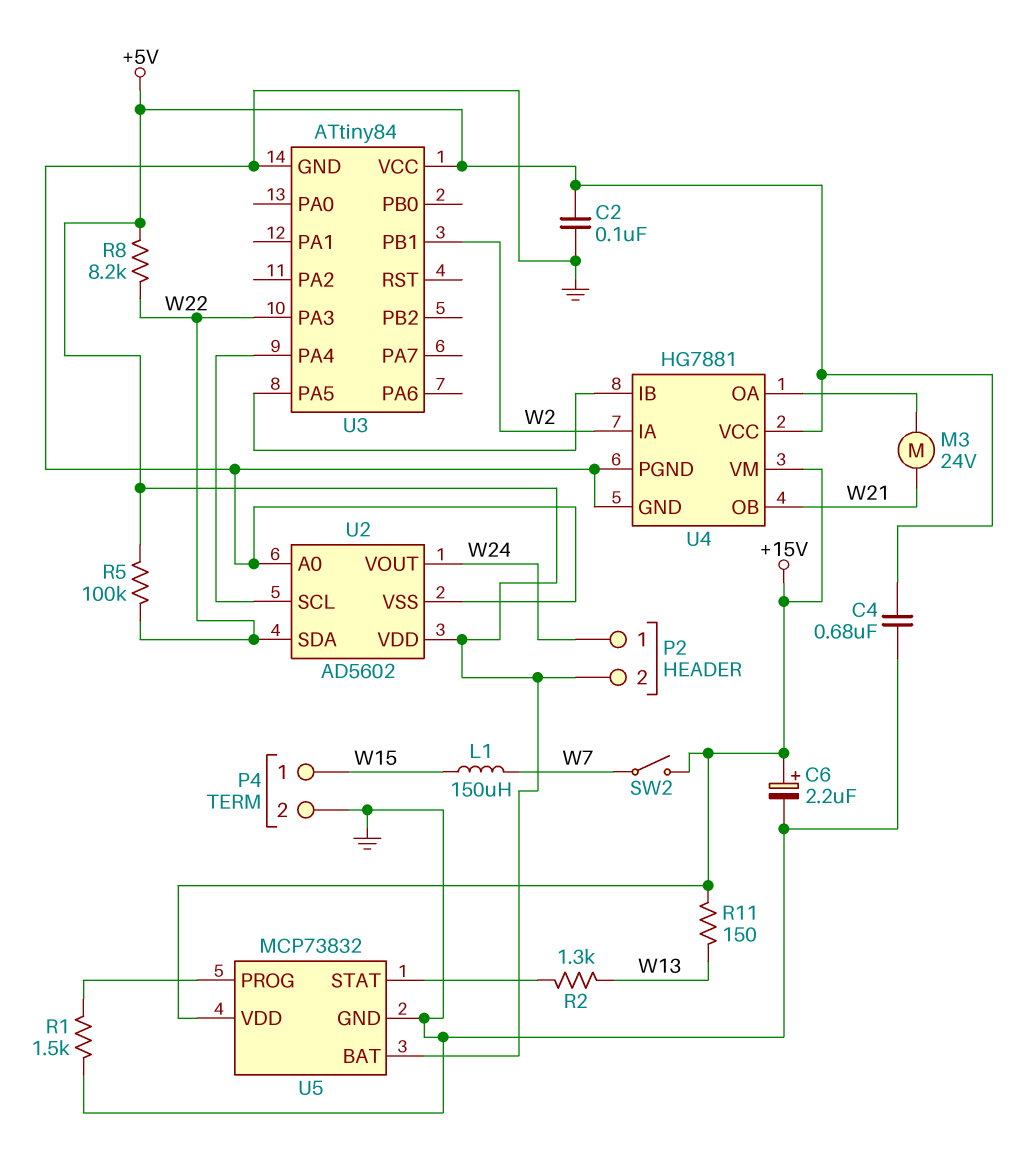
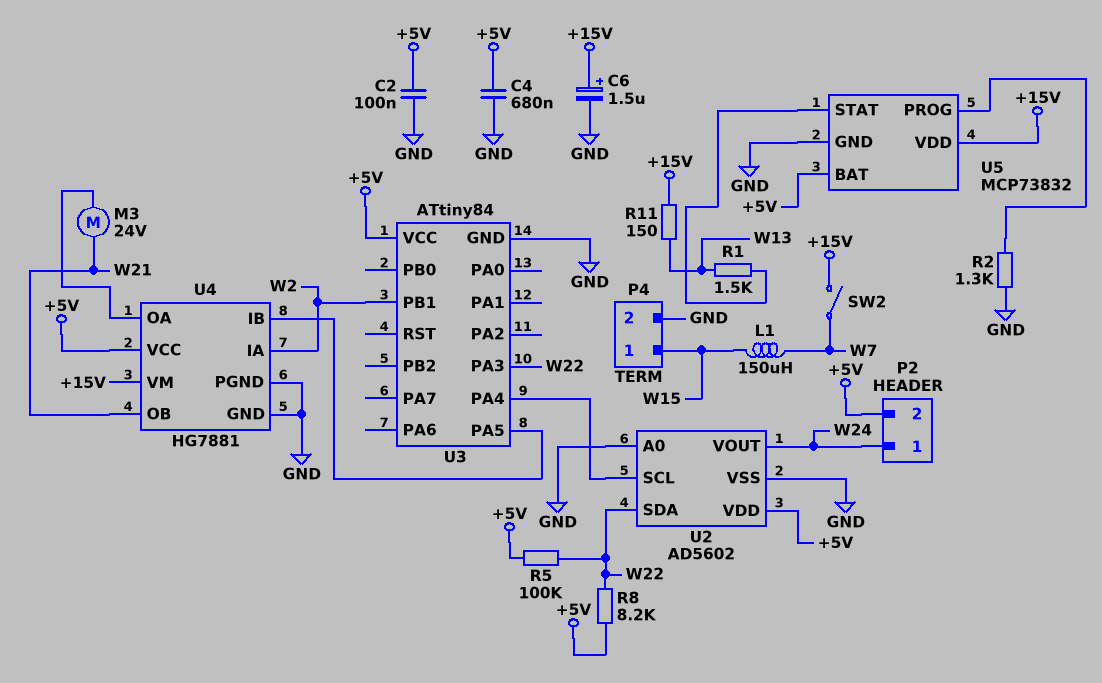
C6: 2.2uF (plus +15V, minus GND) -> 1.5uF (plus +15V, minus GND)
R1: 1.5k (GND, U5/PROG) -> 1.5k (U5/STAT, W13)
R2: 1.3k (U5/STAT, W13) -> 1.3k (GND, U5/PROG)

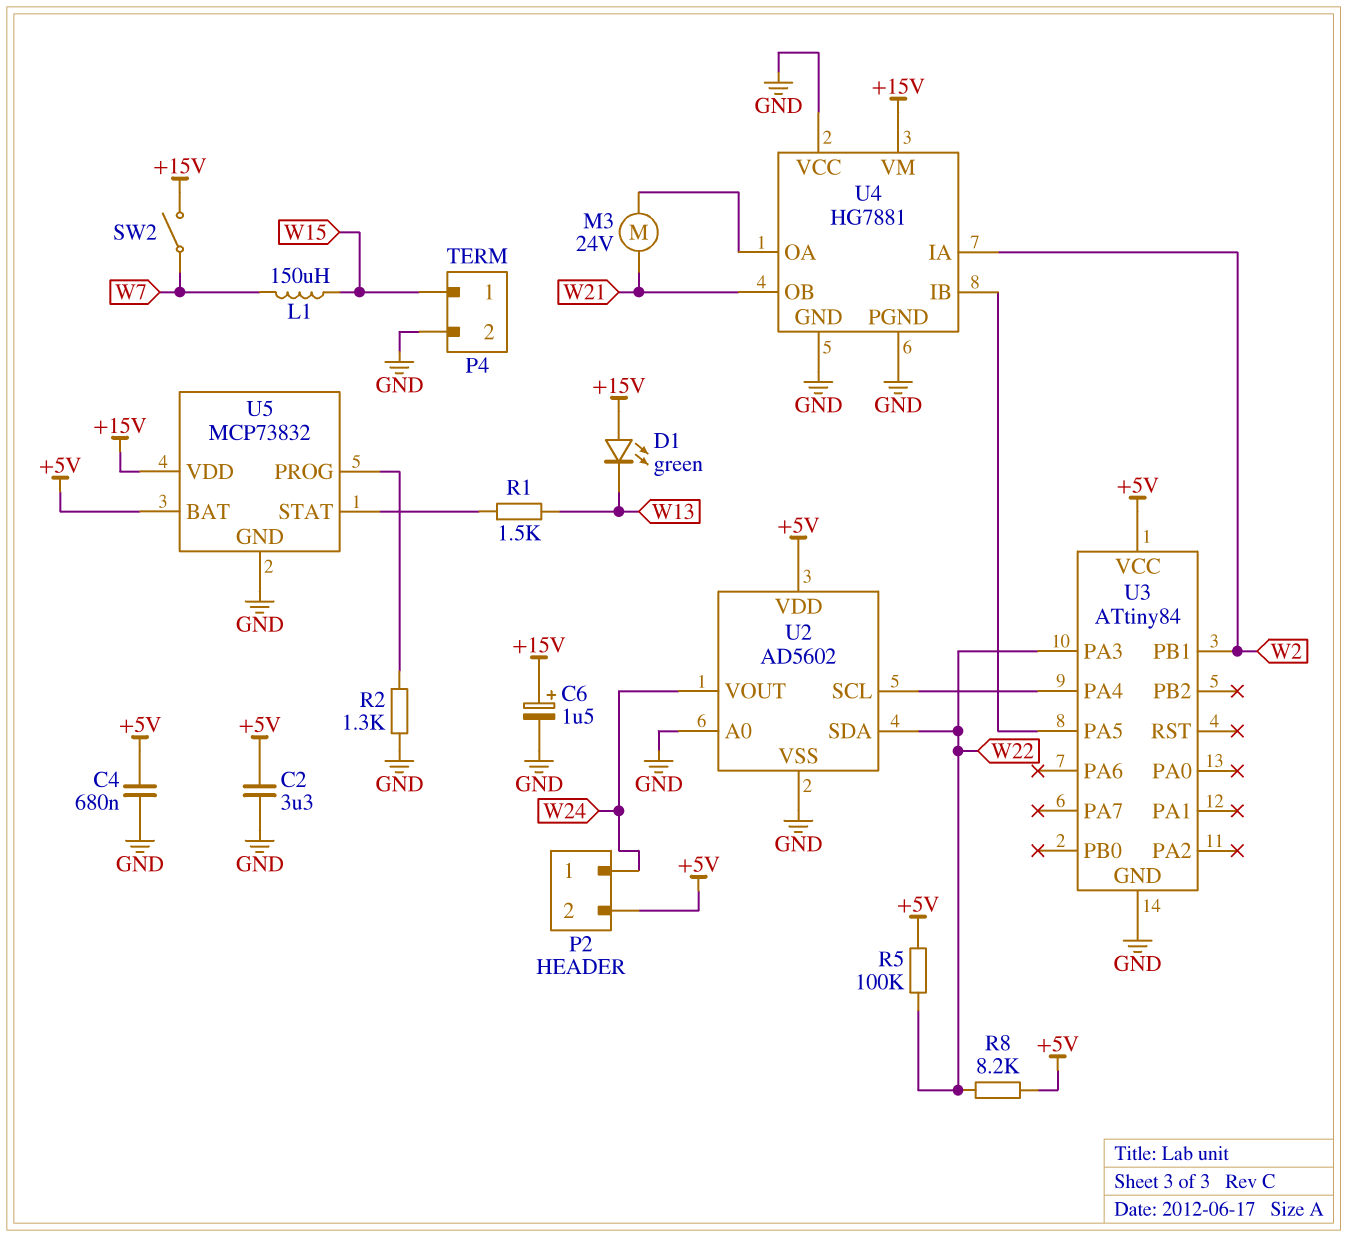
C2: 100nF (+5V, GND) -> 3.3uF (+5V, GND)
D1: none -> LED green (A +15V, K W13)
R11: 150 (+15V, W13) -> none
U4 pin VCC: +5V -> GND

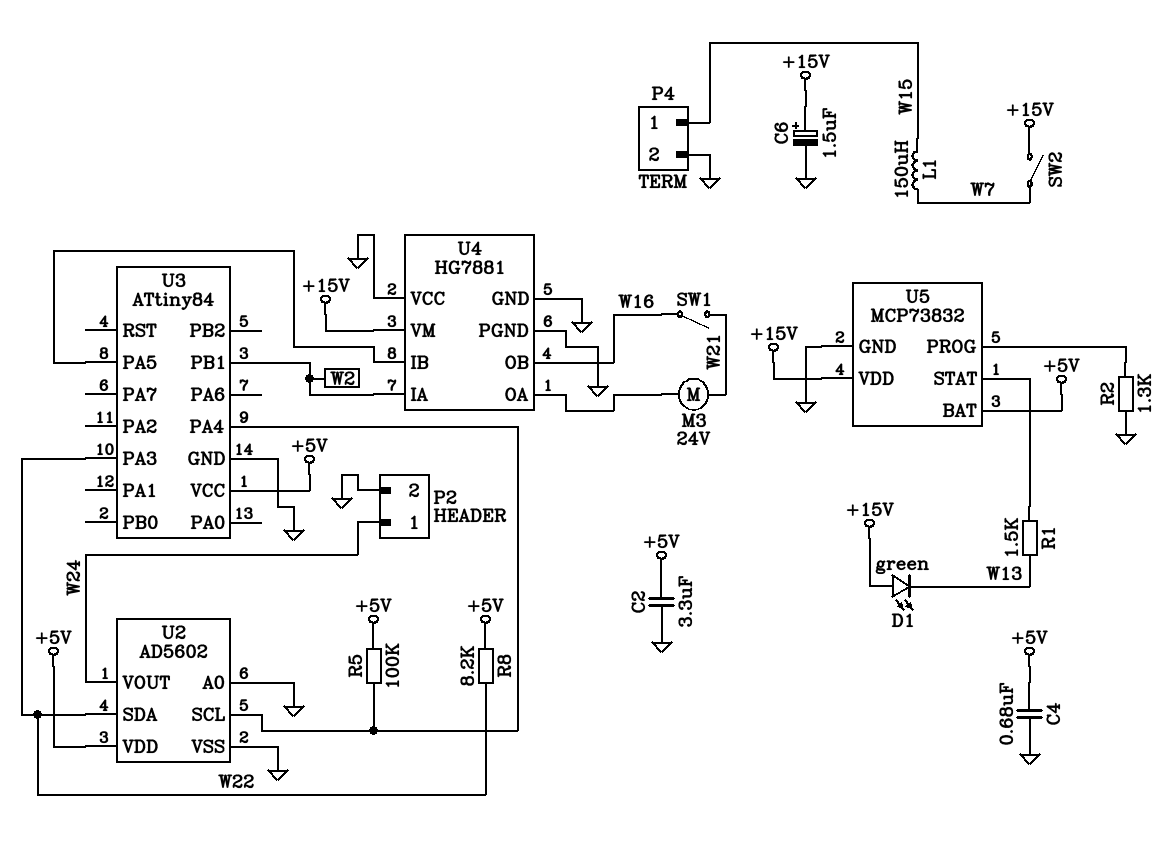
P2 pin 2: +5V -> GND
R5: 100k (+5V, W22) -> 100k (+5V, U2/SCL)
SW1: none -> switch (W16, W21)
U4 pin OB: W21 -> W16

